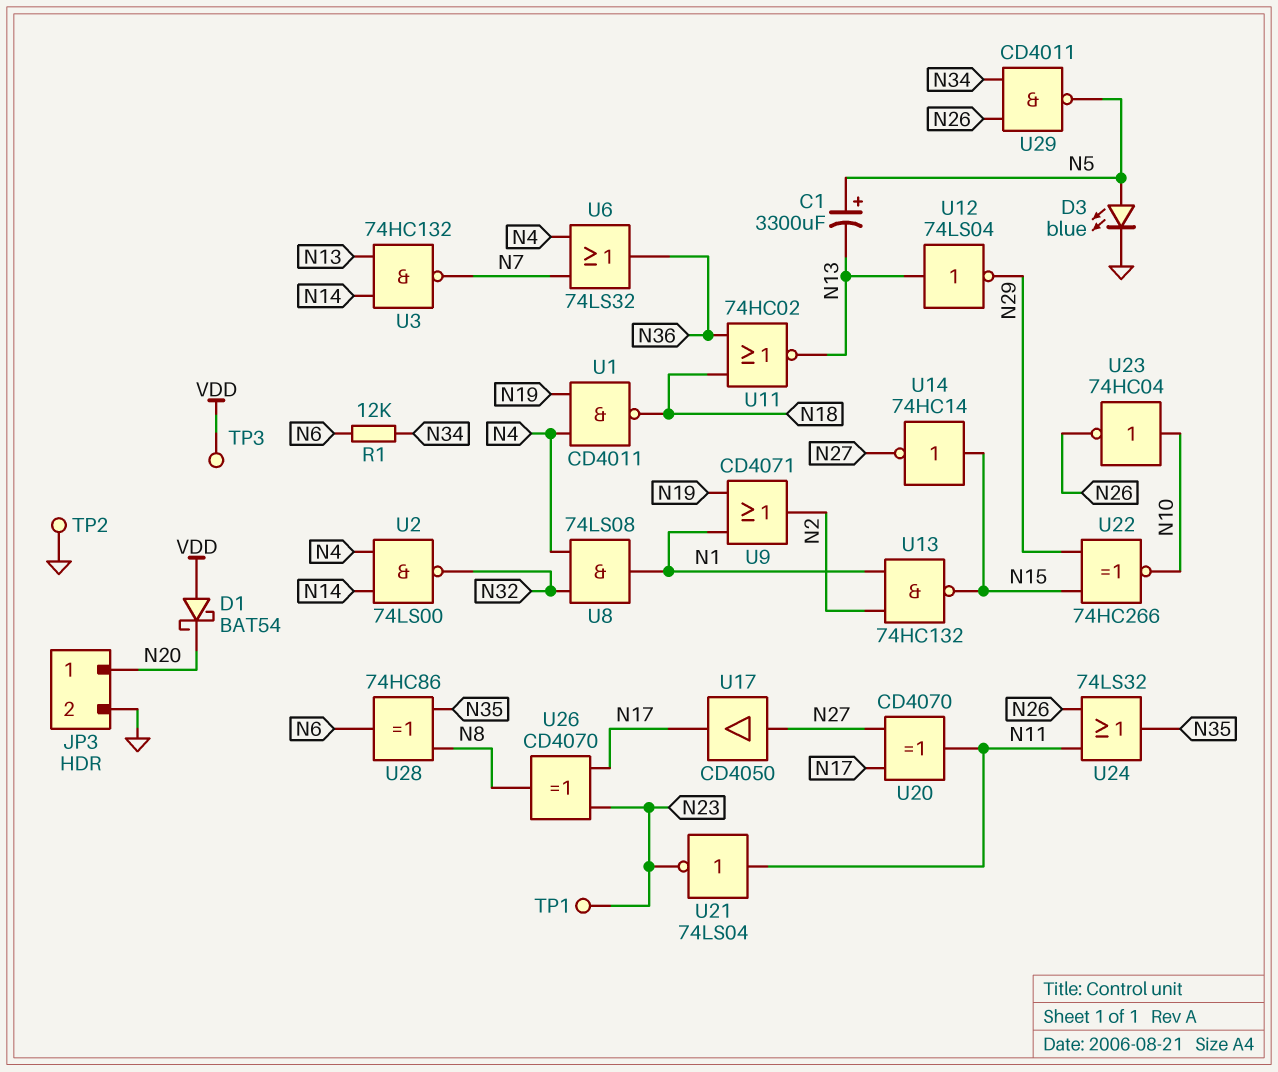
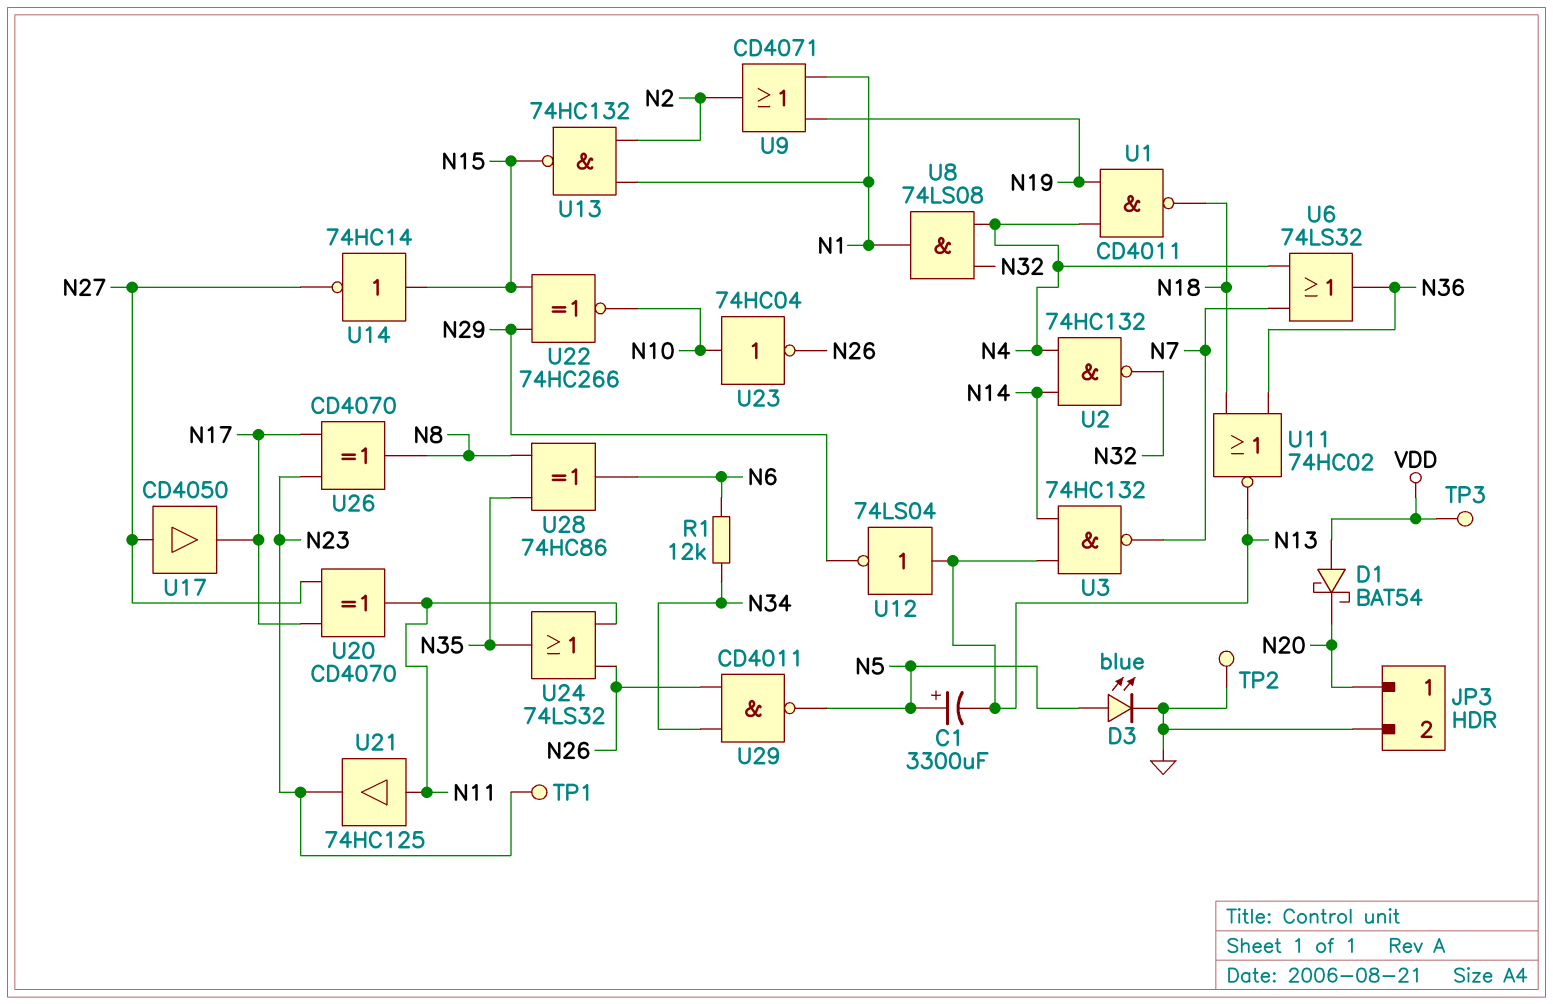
U2: NAND 74LS00 (in N4, in N14, out N32) -> NAND 74HC132 (in N4, in N14, out N32)
U21: NOT 74LS04 (in N11, out N23) -> buffer 74HC125 (in N11, out N23)

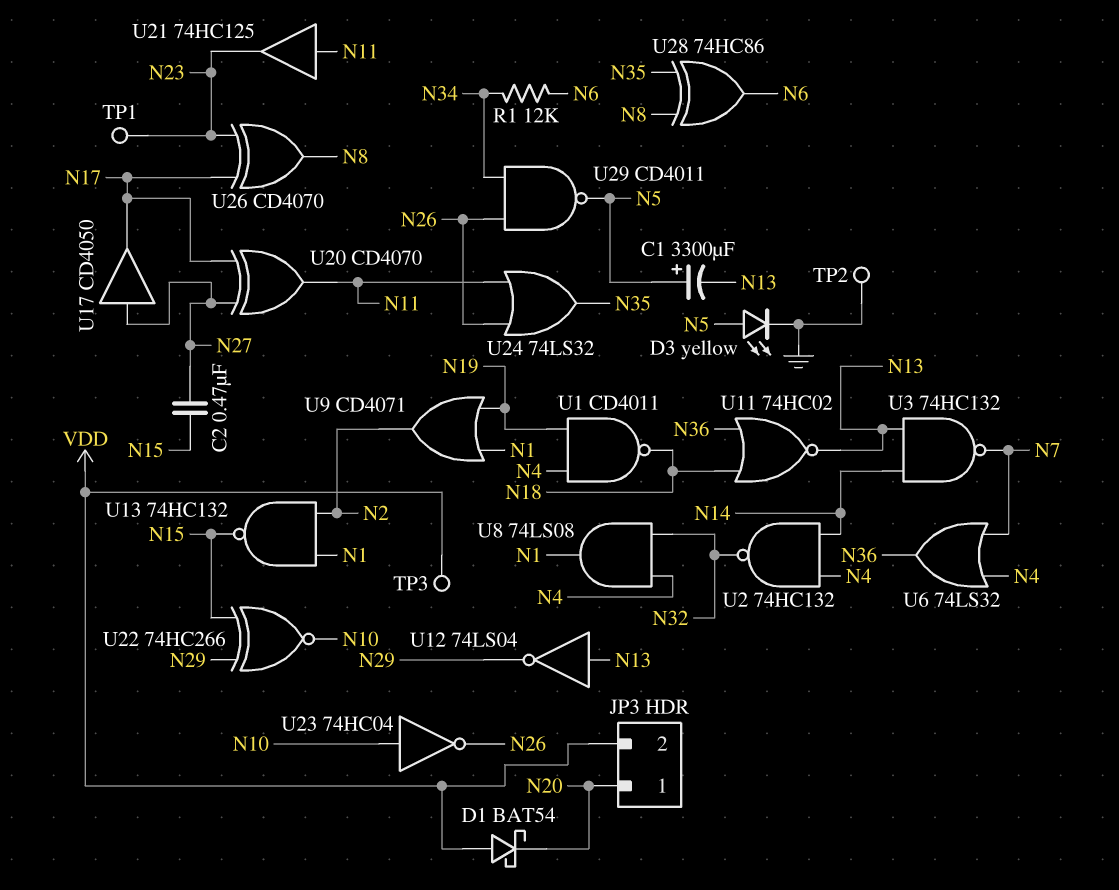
C2: none -> 470nF (N15, N27)
D3: LED blue (A N5, K GND) -> LED yellow (A N5, K GND)
JP3 pin 2: GND -> VDD
U14: NOT 74HC14 (in N15, out N27) -> none

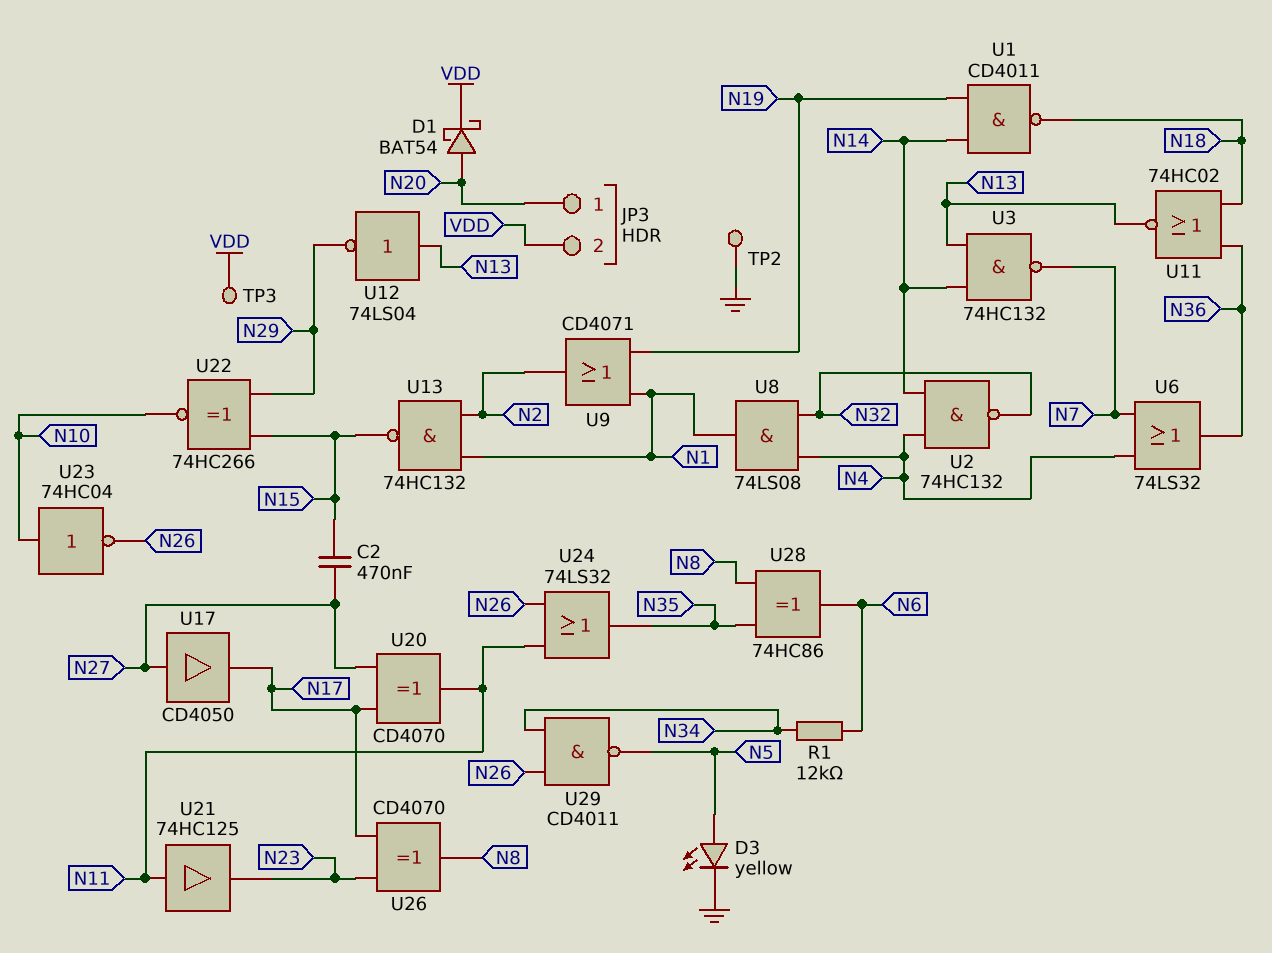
C1: 3300uF (plus N5, minus N13) -> none
D1: schottky BAT54 (A VDD, K N20) -> schottky BAT54 (A N20, K VDD)
TP1: test point (N23) -> none
U1: NAND CD4011 (in N4, in N19, out N18) -> NAND CD4011 (in N14, in N19, out N18)

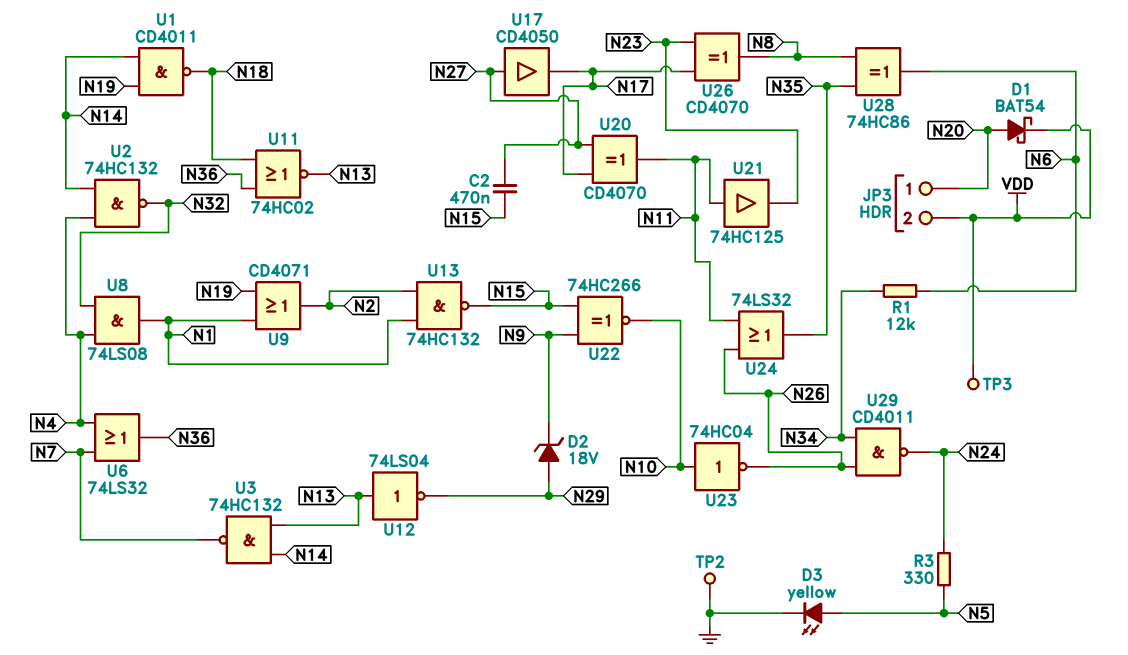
D2: none -> zener 18V (A N29, K N9)
R3: none -> 330 (N5, N24)
U22: XNOR 74HC266 (in N15, in N29, out N10) -> XNOR 74HC266 (in N9, in N15, out N10)
U29: NAND CD4011 (in N26, in N34, out N5) -> NAND CD4011 (in N26, in N34, out N24)

